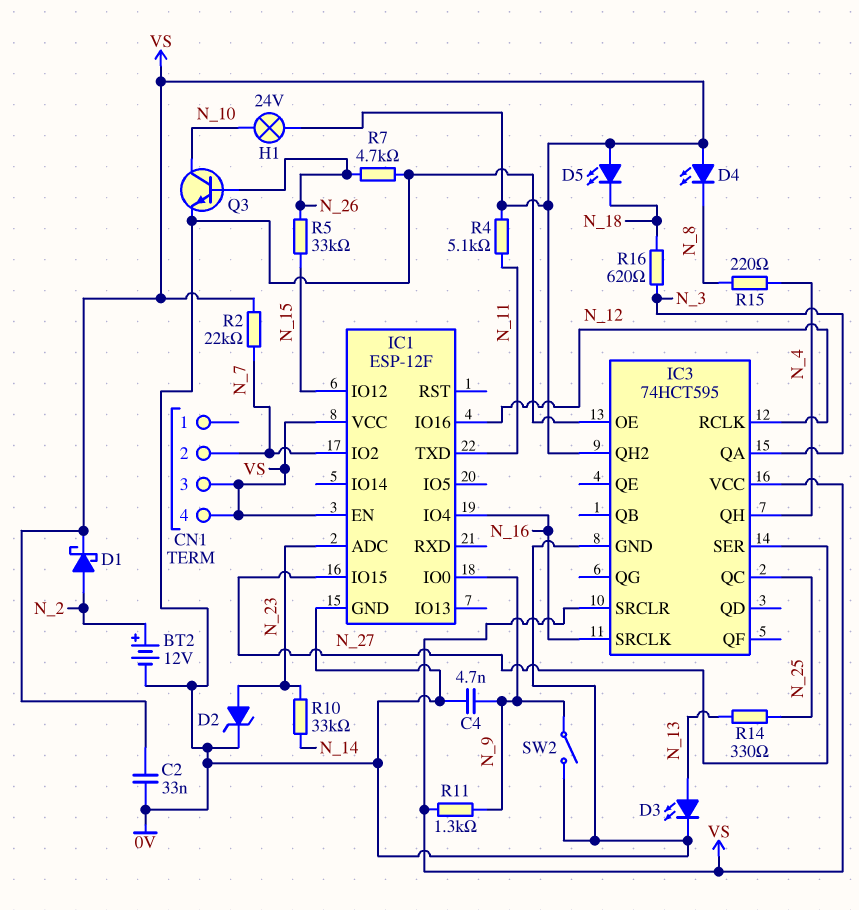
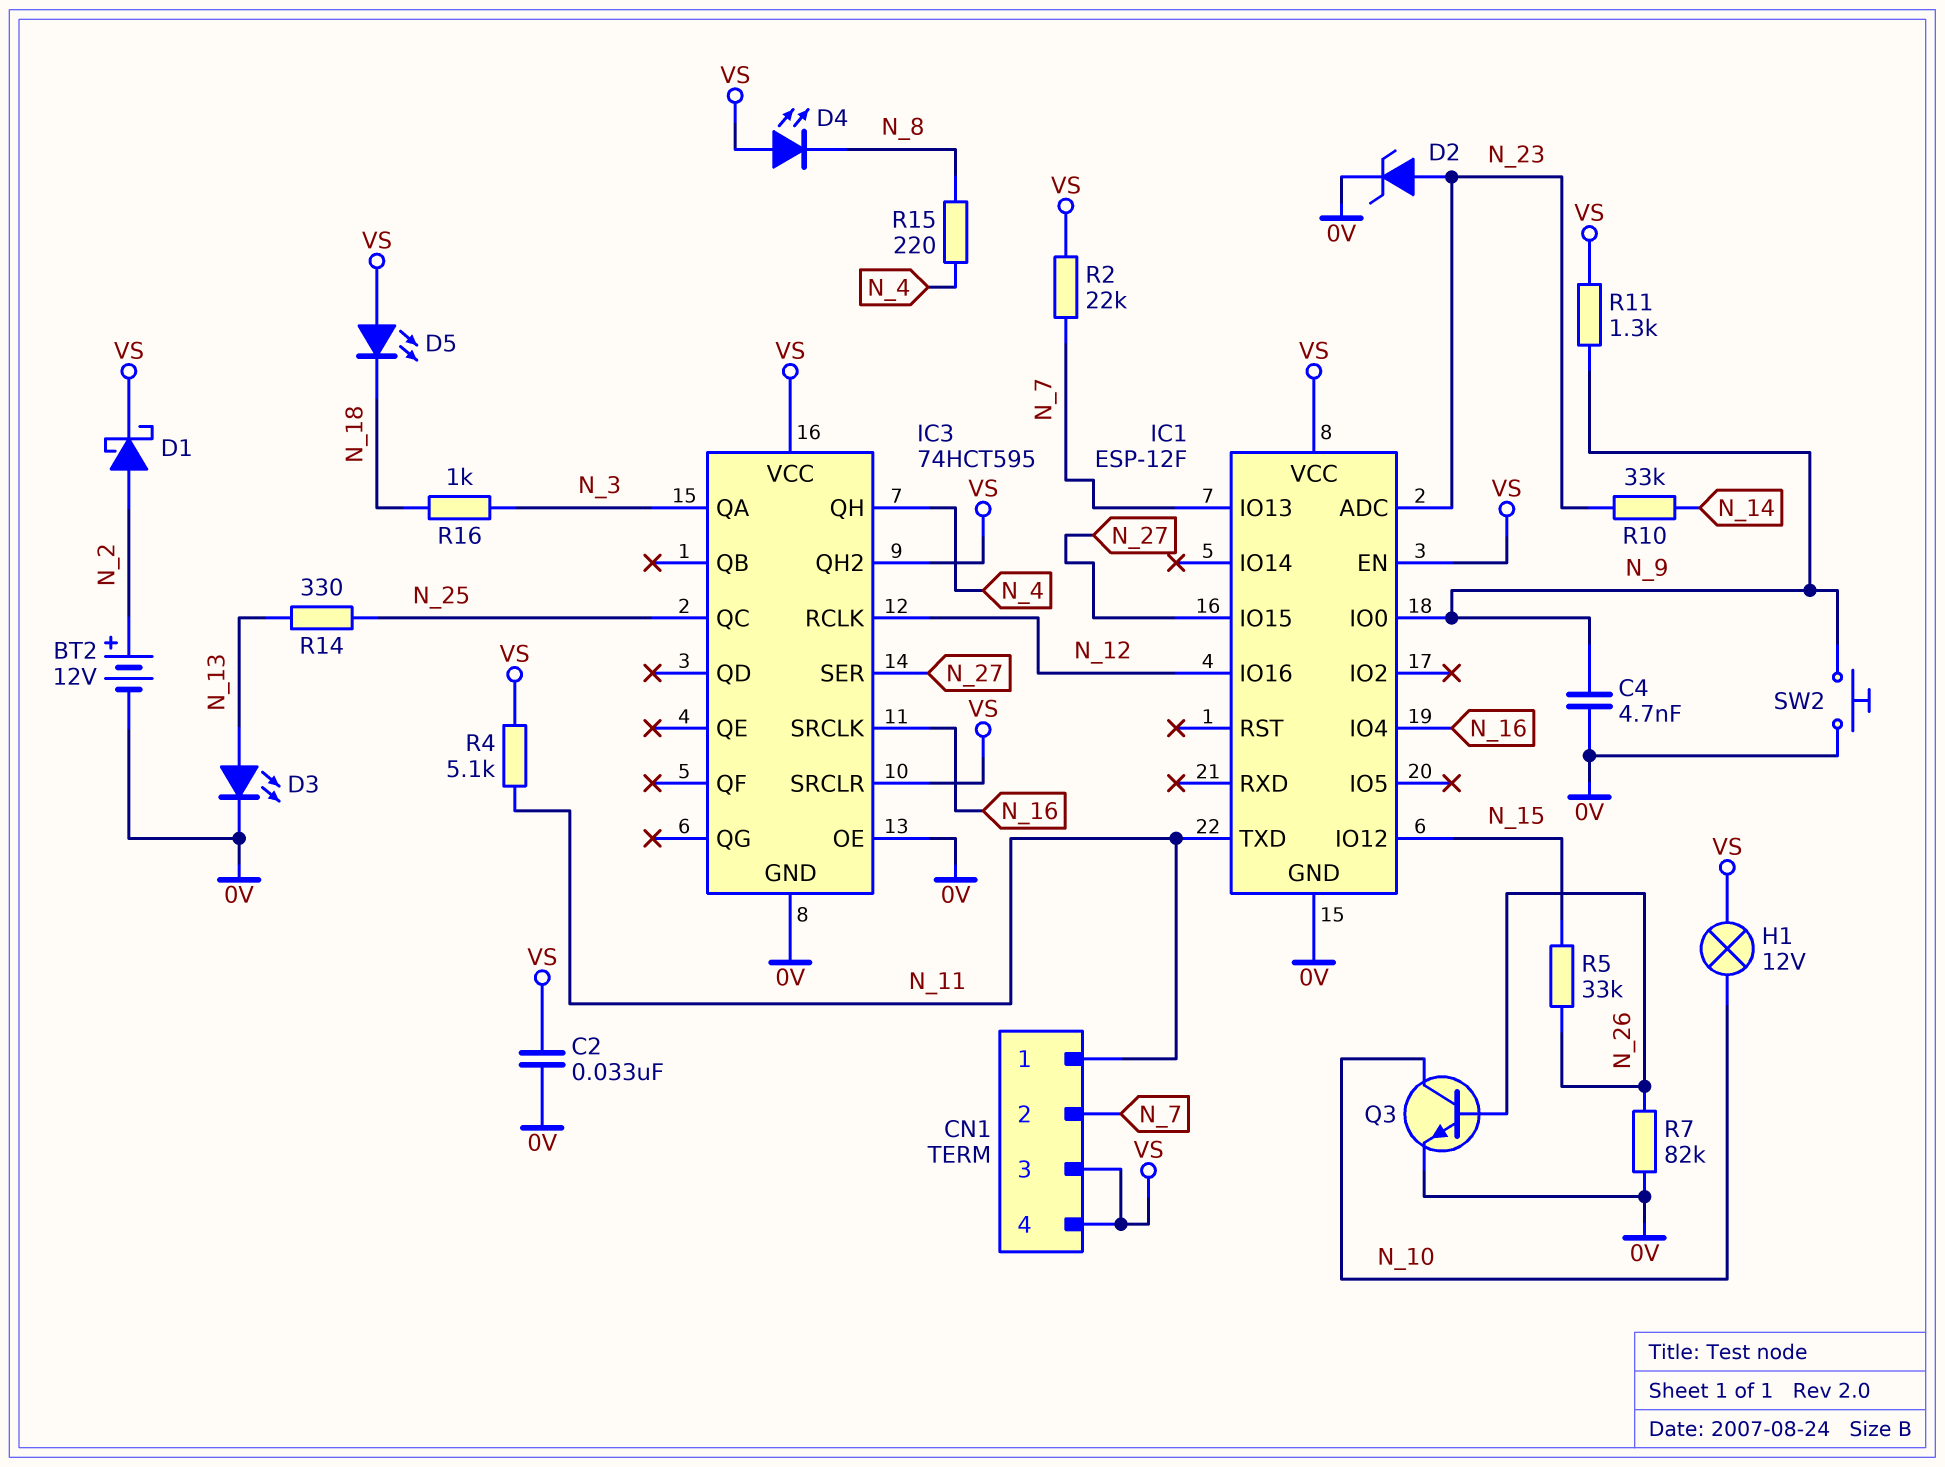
CN1 pin 1: none -> N_11
H1: lamp 24V (N_10, VS) -> lamp 12V (N_10, VS)
IC1 pin IO2: N_7 -> none
IC1 pin IO13: none -> N_7
R7: 4.7k (0V, N_26) -> 82k (0V, N_26)
R16: 620 (N_3, N_18) -> 1k (N_3, N_18)
SW2: switch (0V, N_9) -> button (0V, N_9)

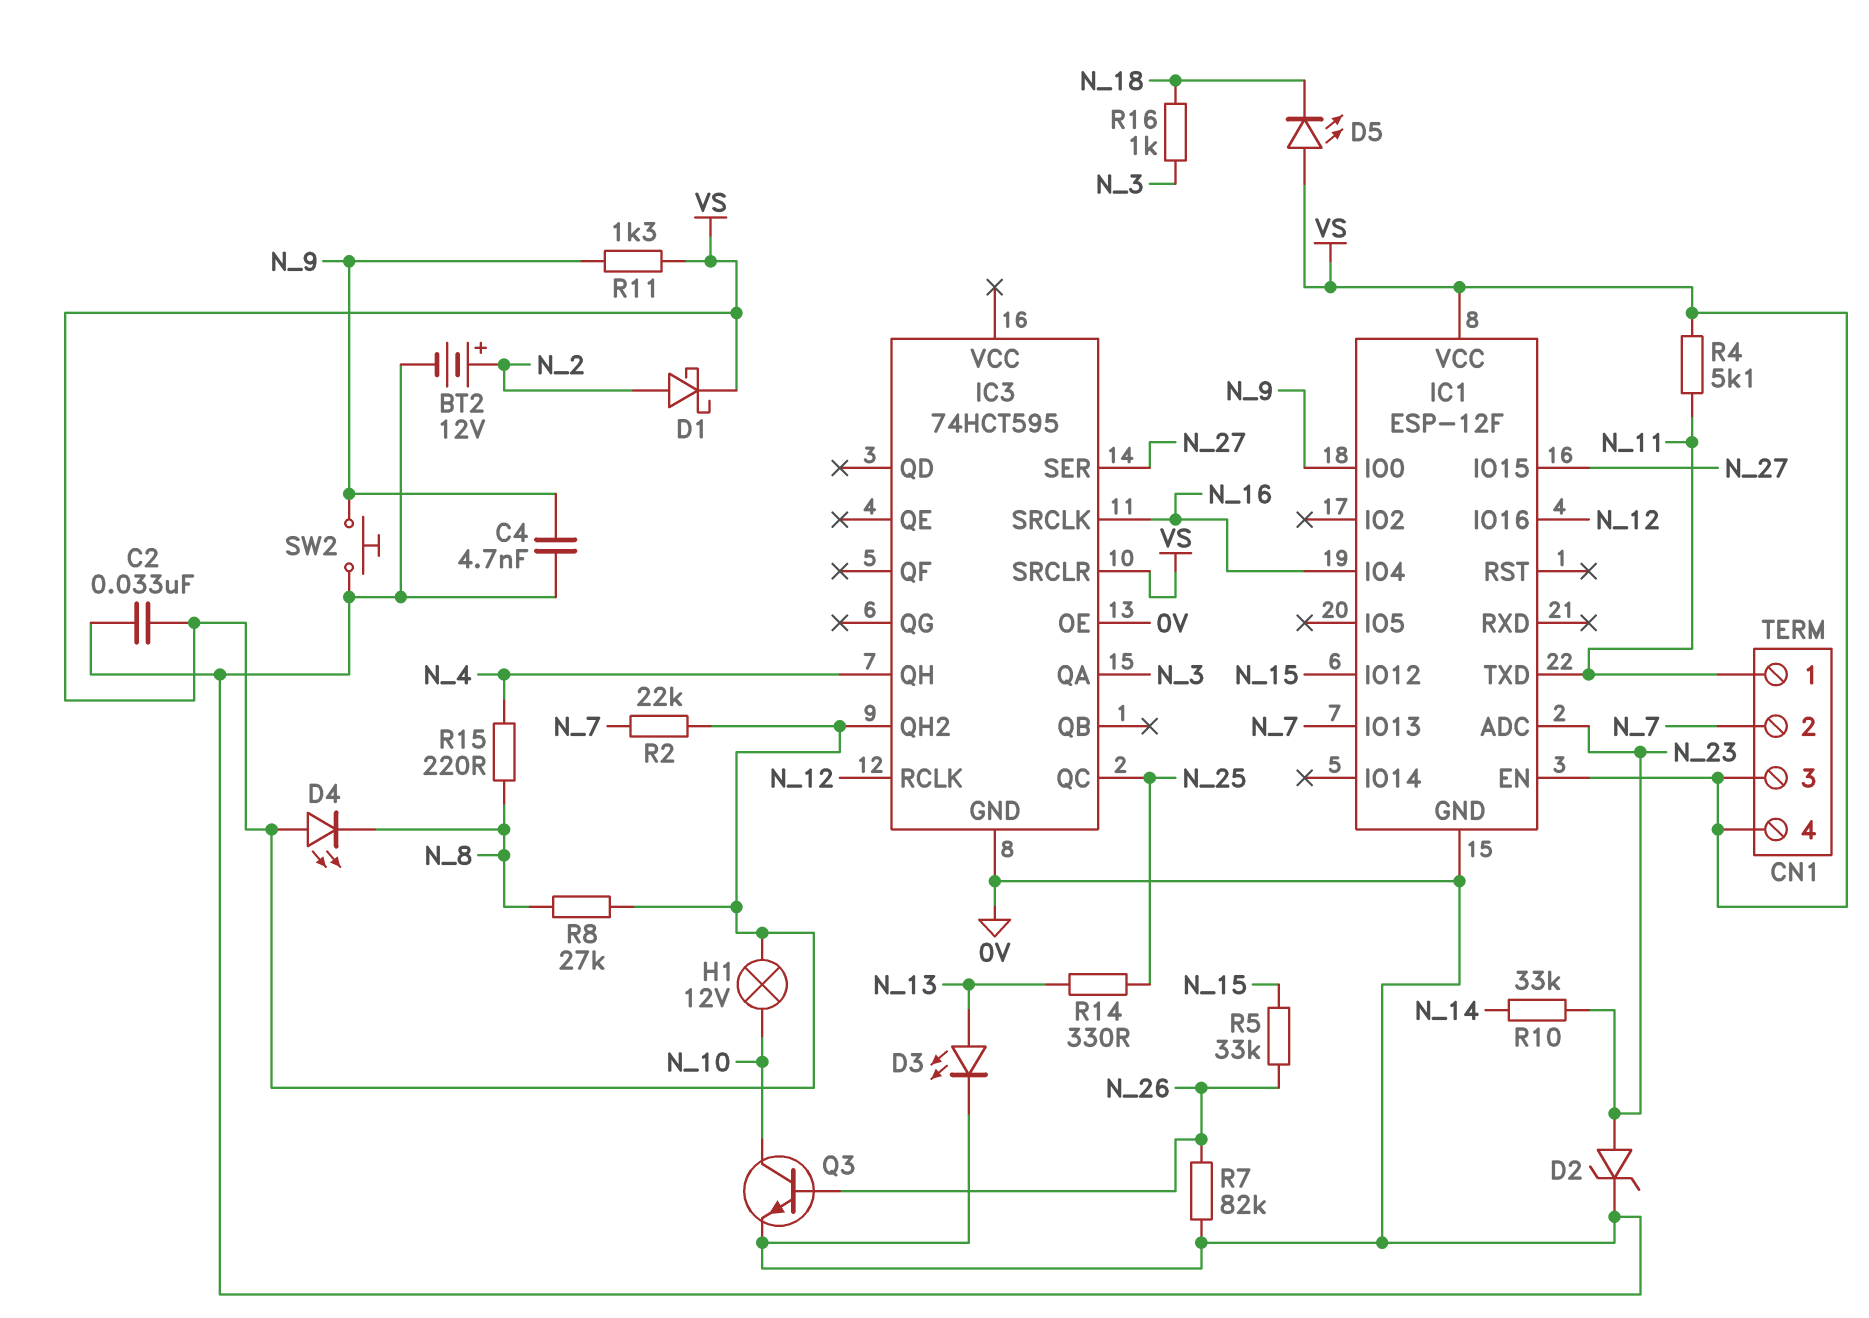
IC3 pin VCC: VS -> none
R8: none -> 27k (N_8, VS)

